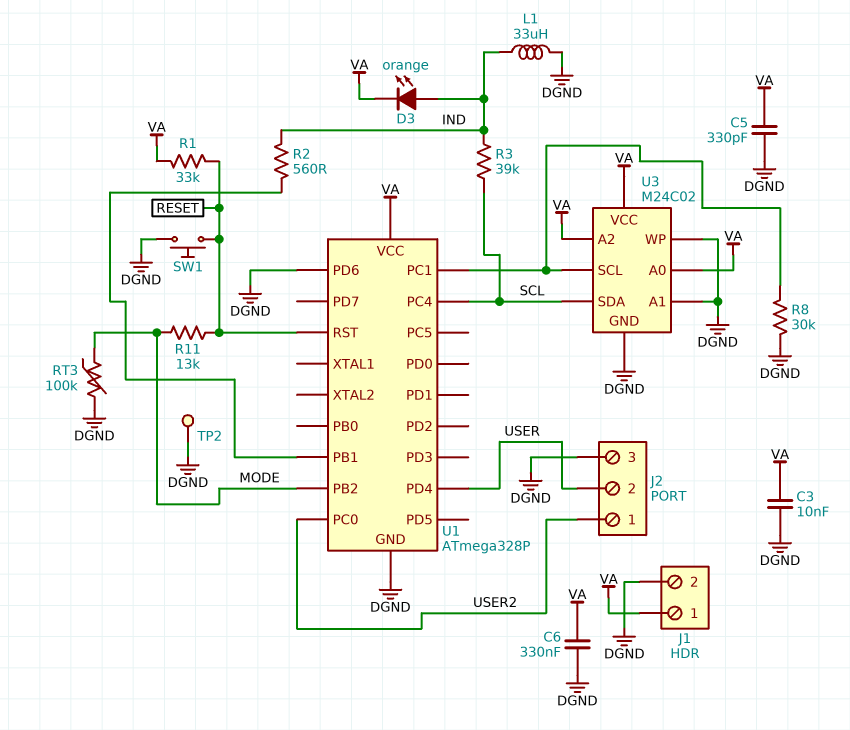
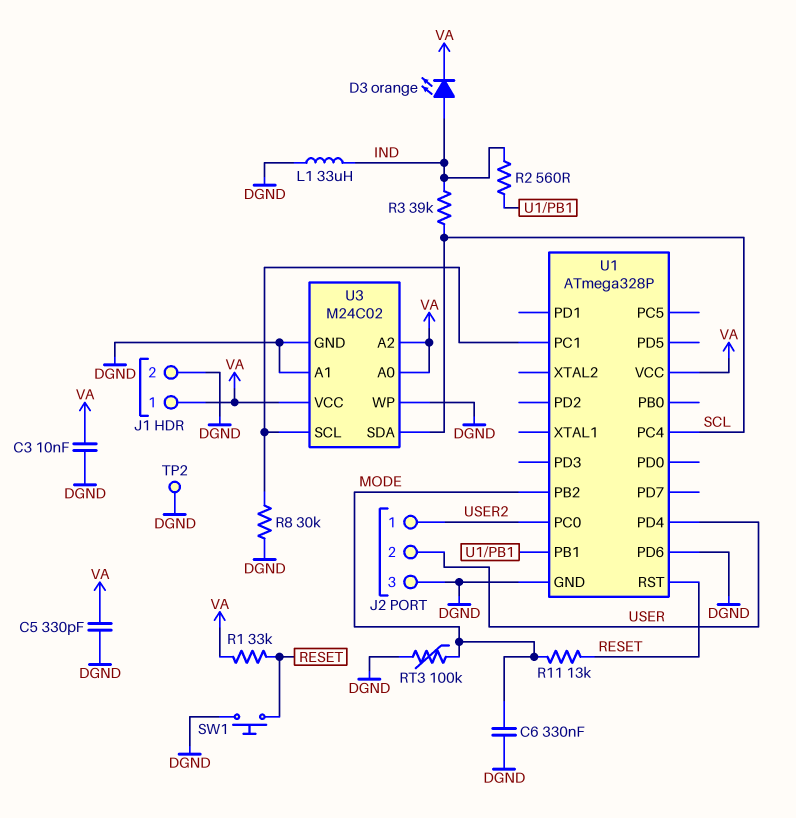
C6: 330nF (DGND, VA) -> 330nF (DGND, MODE)

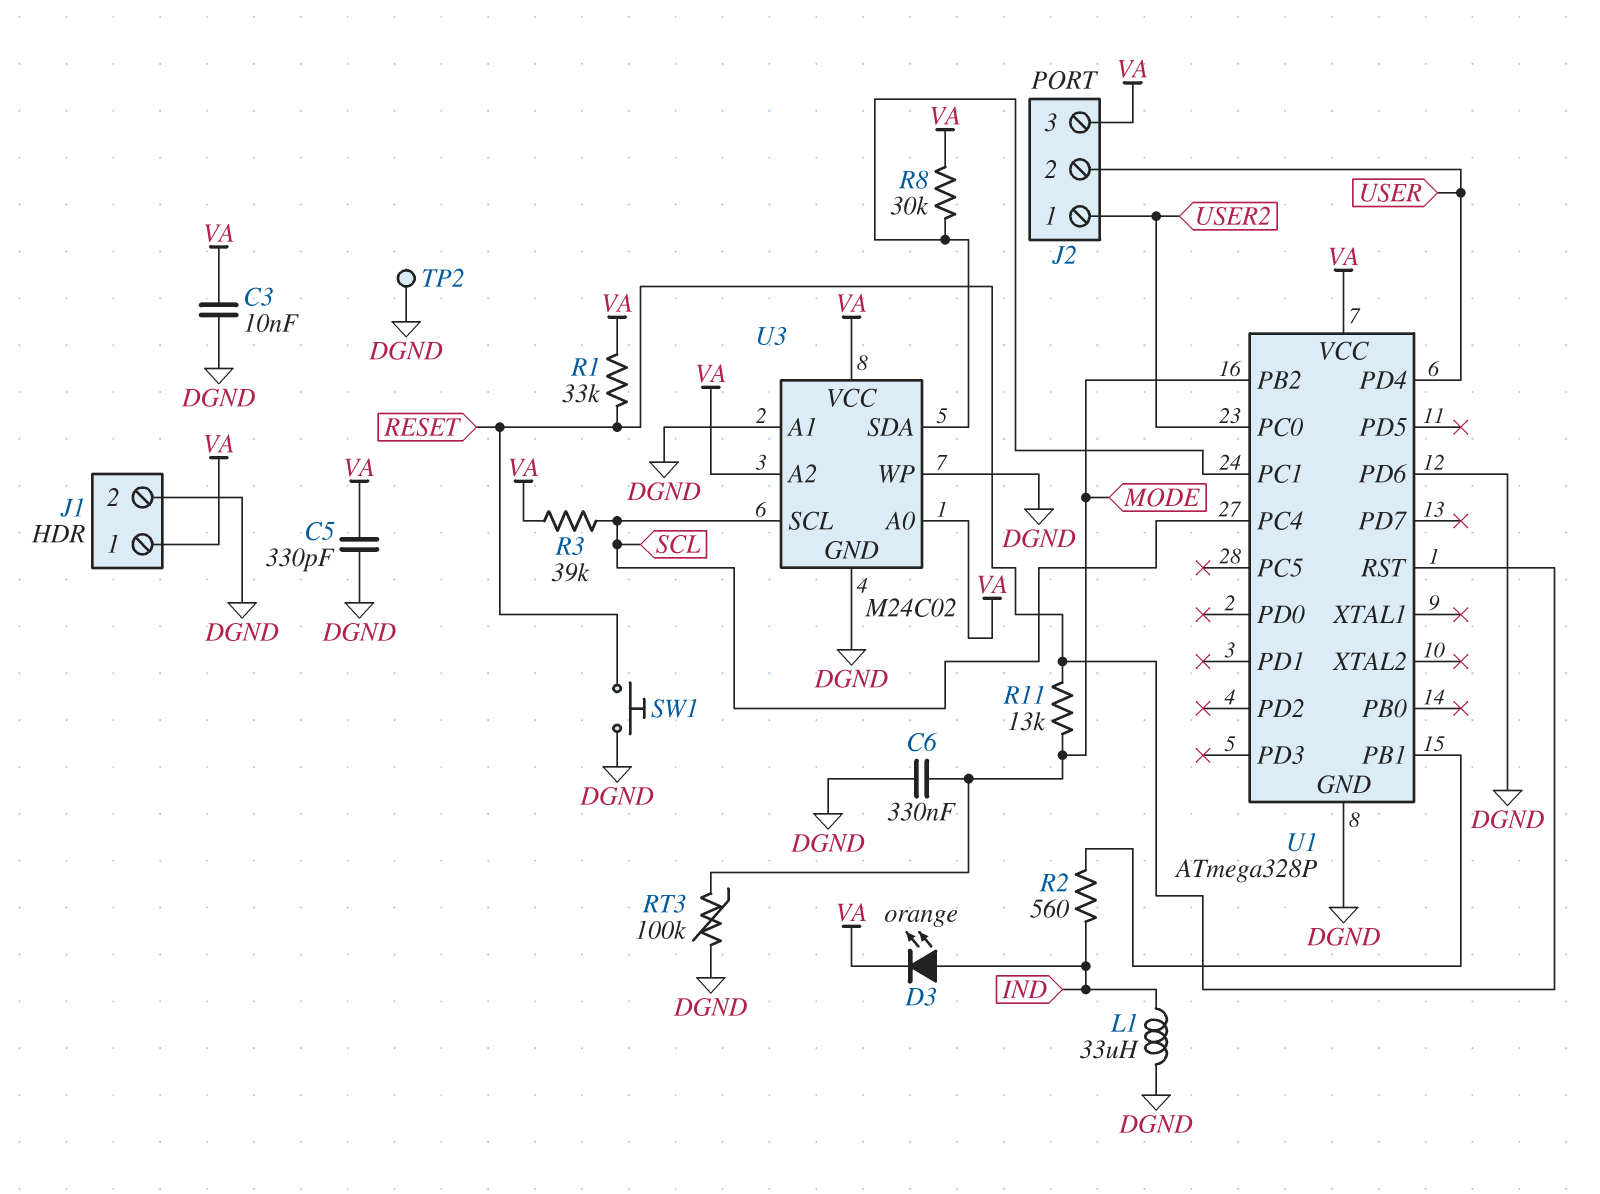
J2 pin 3: DGND -> VA
R3: 39k (IND, SCL) -> 39k (SCL, VA)
R8: 30k (DGND, U1/PC1) -> 30k (U1/PC1, VA)
U3 pin SCL: U1/PC1 -> SCL
U3 pin SDA: SCL -> U1/PC1

